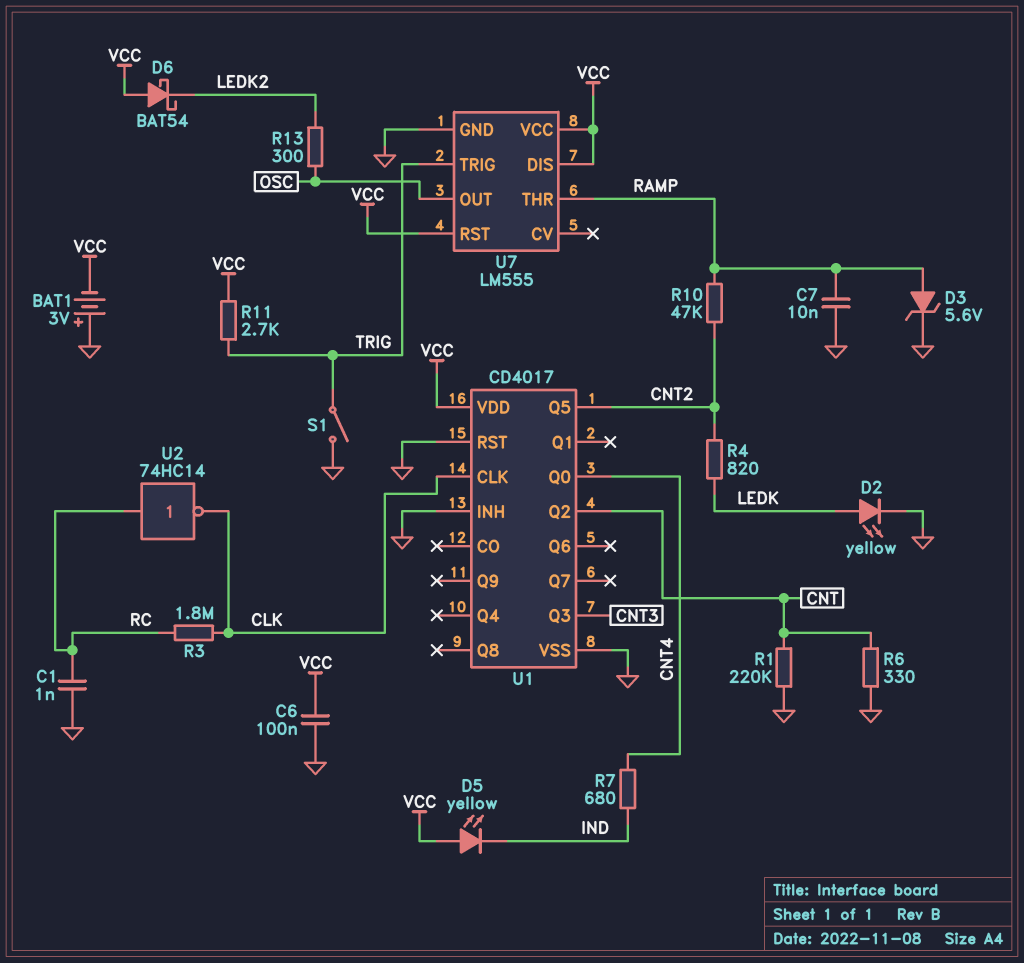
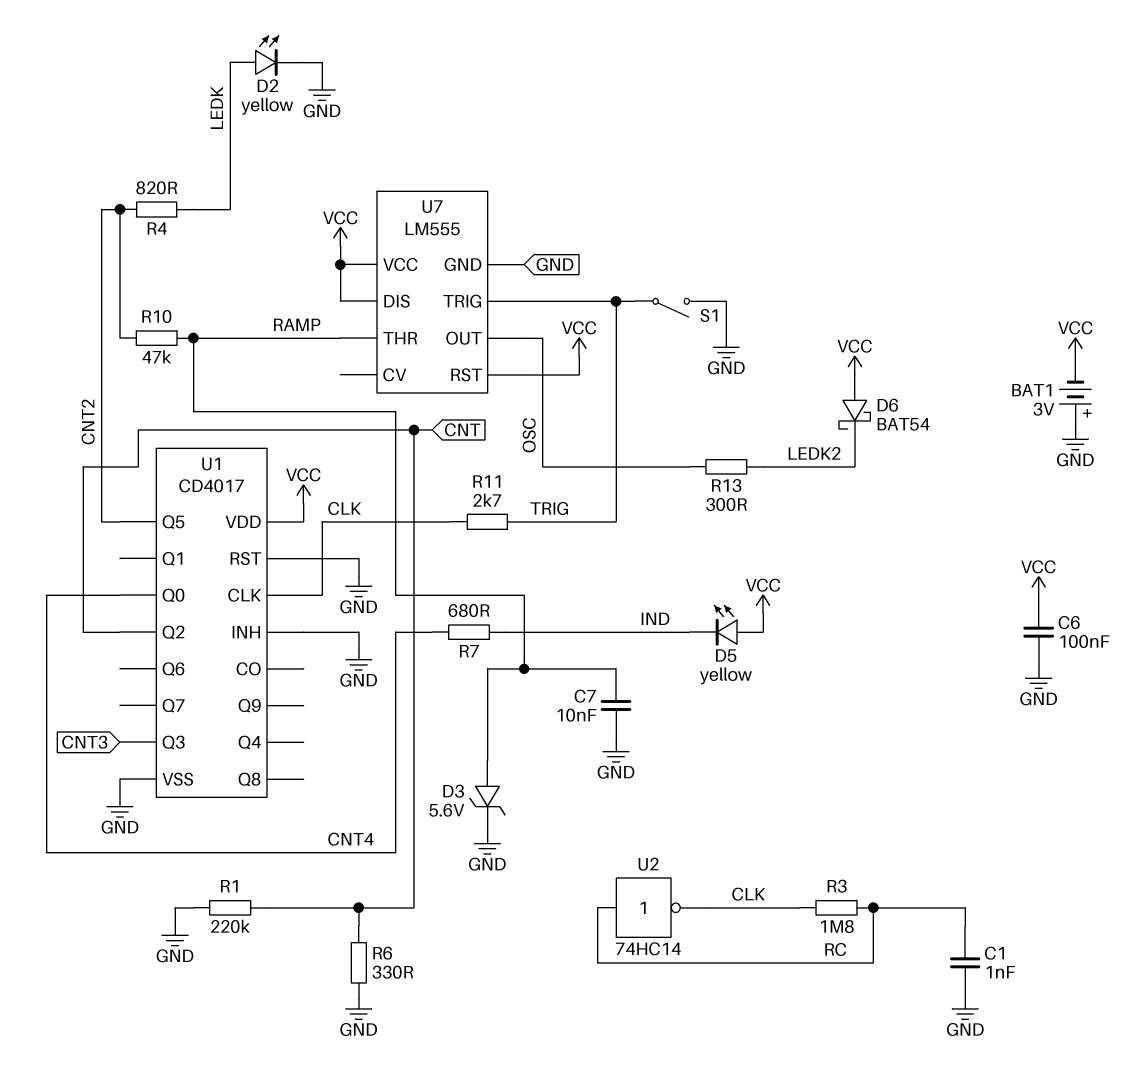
R11: 2.7k (TRIG, VCC) -> 2.7k (CLK, TRIG)

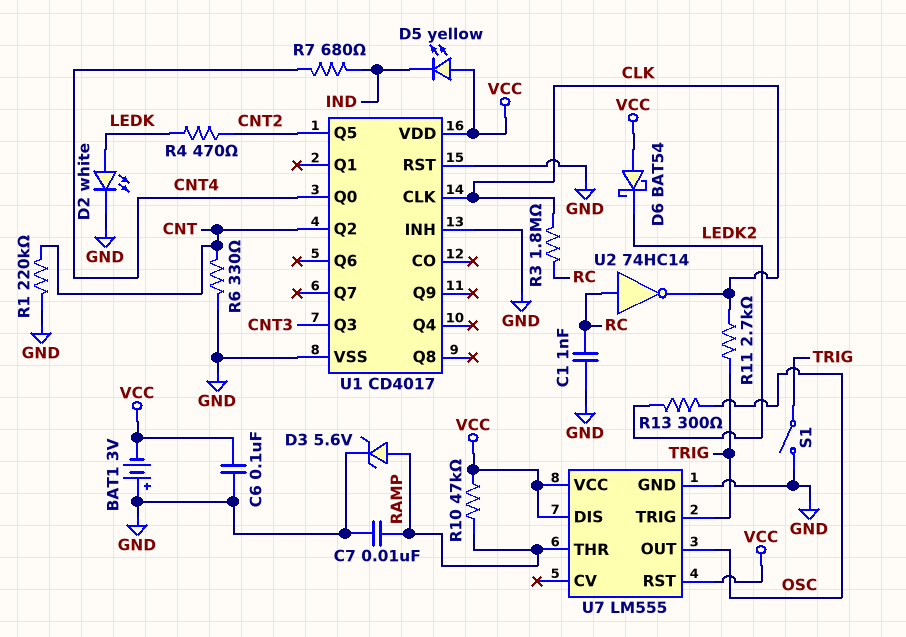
D2: LED yellow (A LEDK, K GND) -> LED white (A LEDK, K GND)
R4: 820 (CNT2, LEDK) -> 470 (CNT2, LEDK)
R10: 47k (CNT2, RAMP) -> 47k (RAMP, VCC)

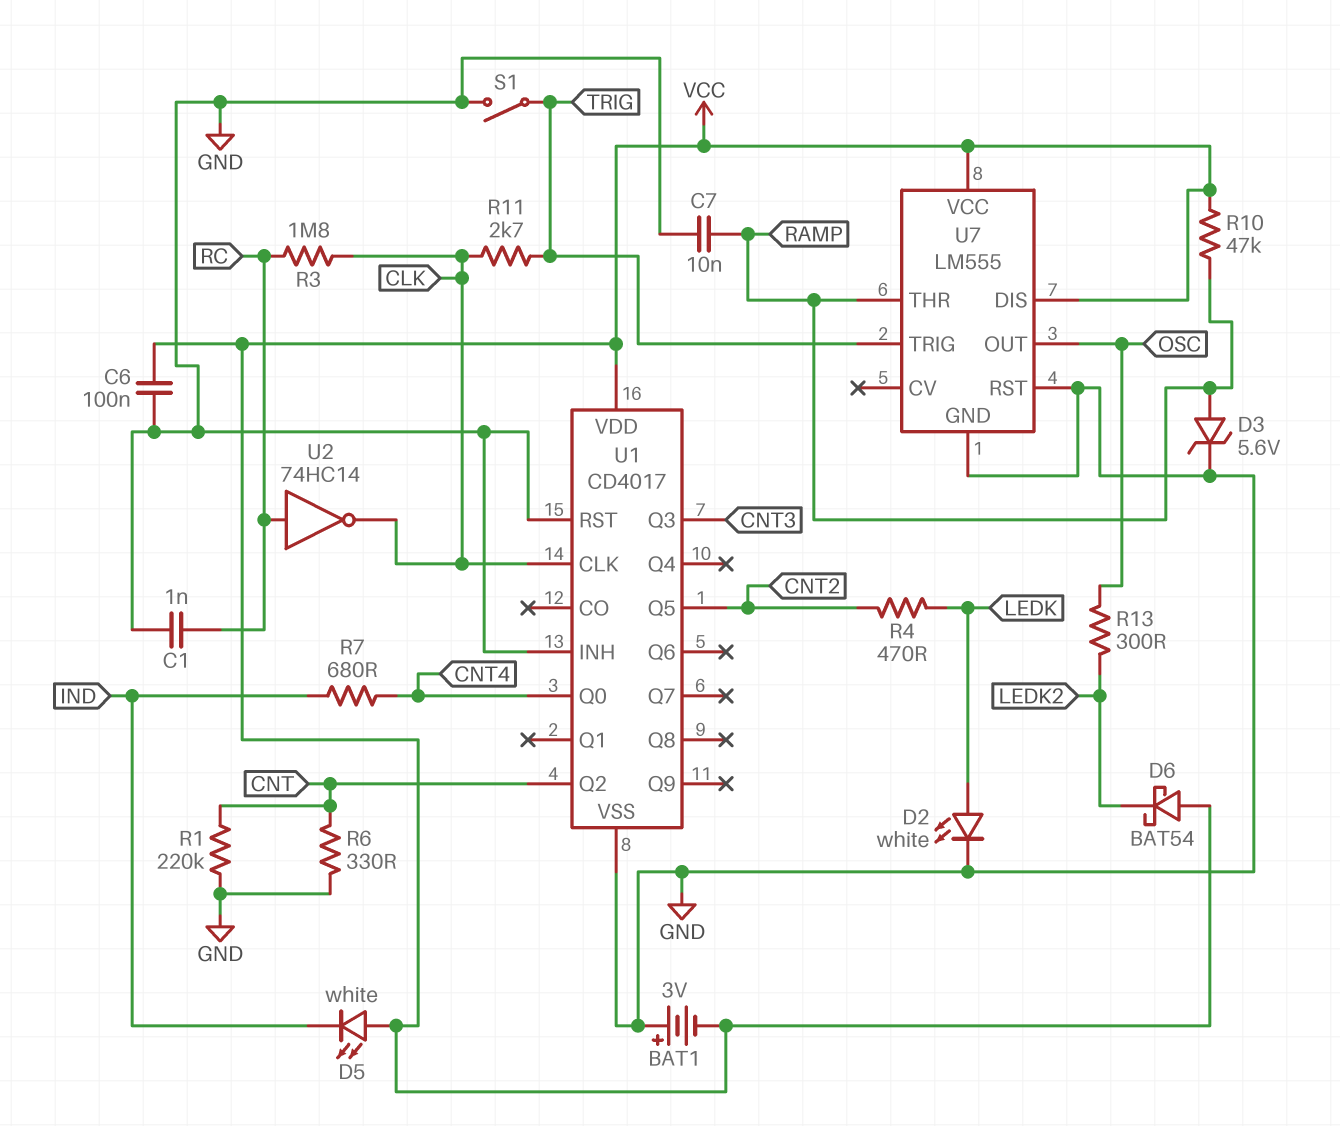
D5: LED yellow (A VCC, K IND) -> LED white (A VCC, K IND)
U7 pin RST: VCC -> GND

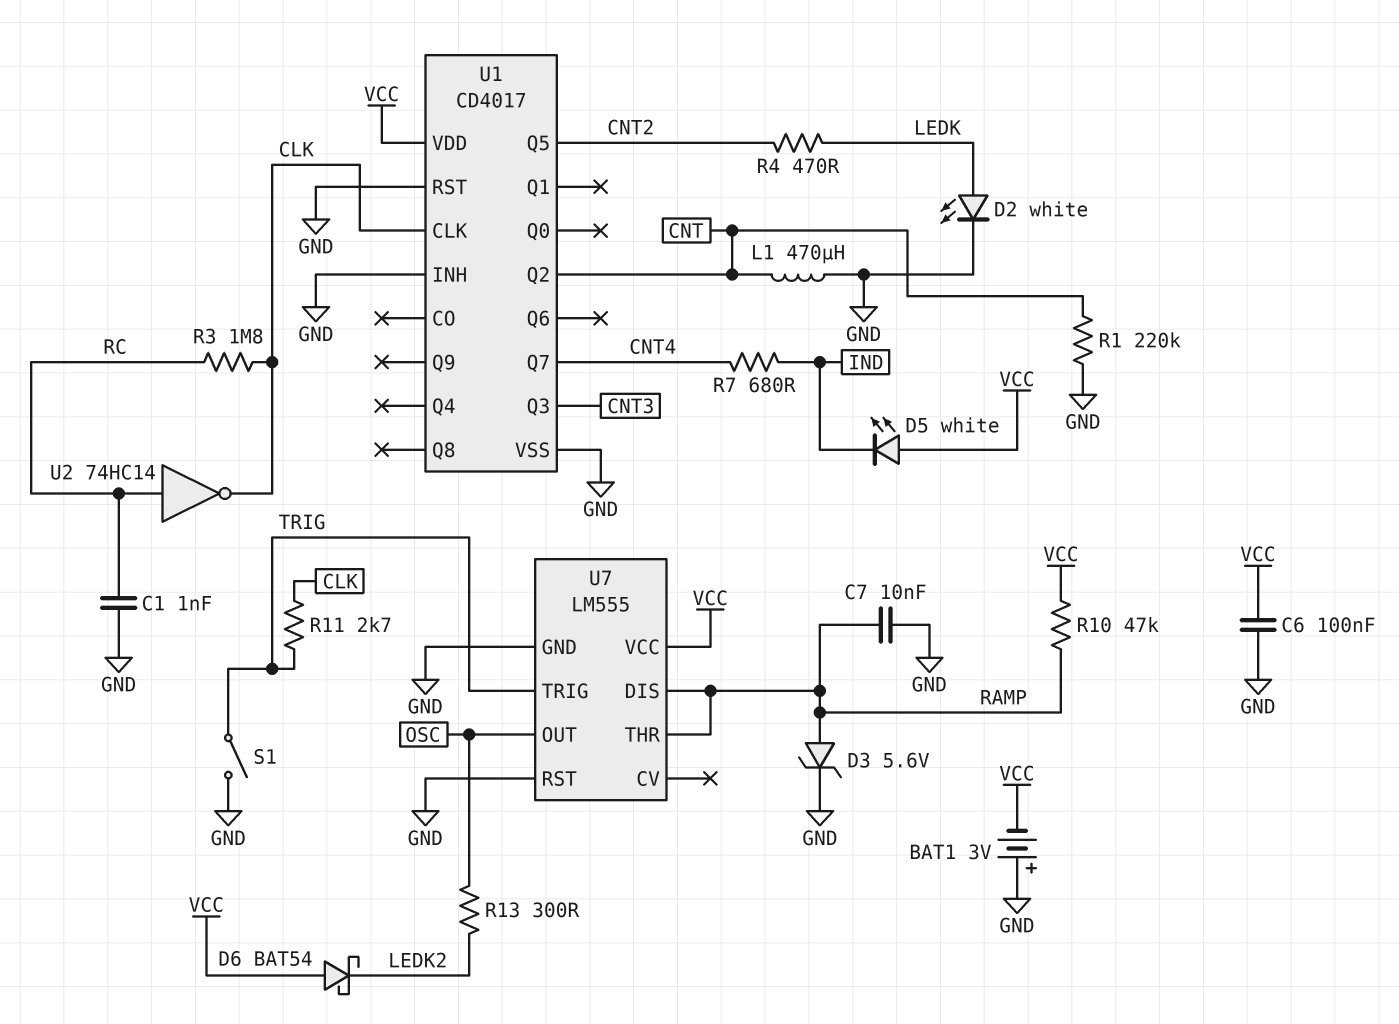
L1: none -> 470uH (CNT, GND)
R6: 330 (CNT, GND) -> none
U1 pin Q0: CNT4 -> none
U1 pin Q7: none -> CNT4
U7 pin DIS: VCC -> RAMP

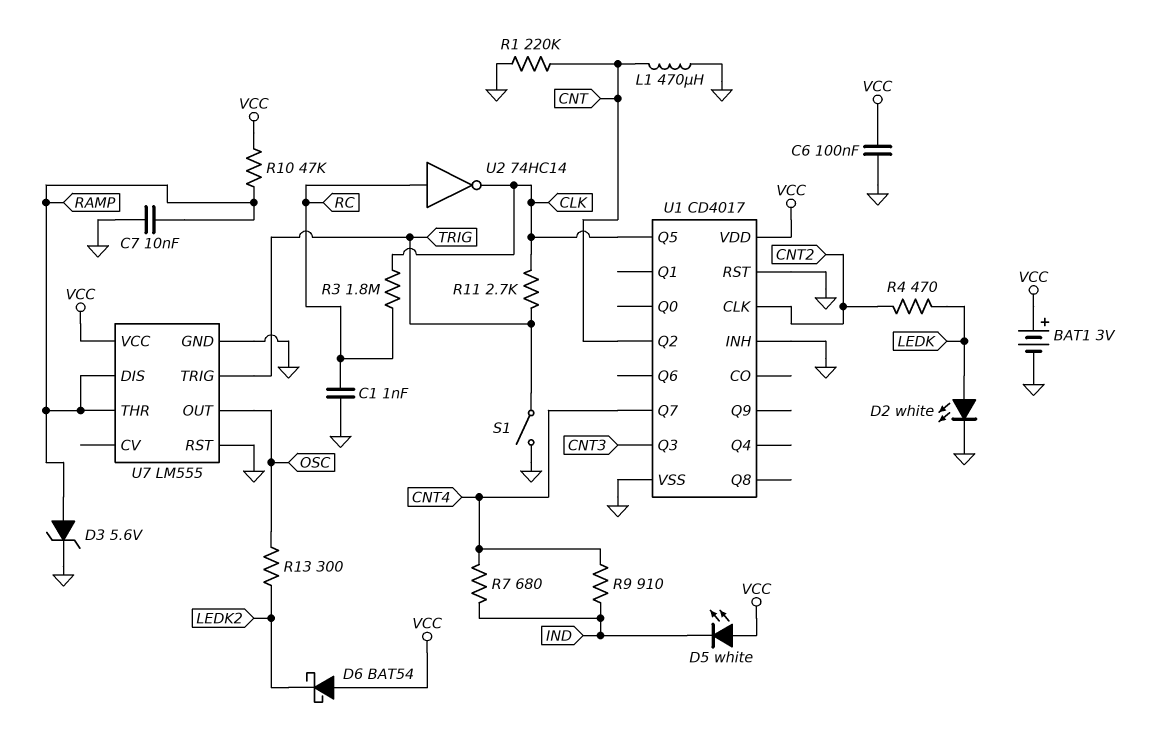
BAT1: 3V (plus GND, minus VCC) -> 3V (plus VCC, minus GND)
R9: none -> 910 (CNT4, IND)
U1 pin CLK: CLK -> CNT2
U1 pin Q5: CNT2 -> CLK

